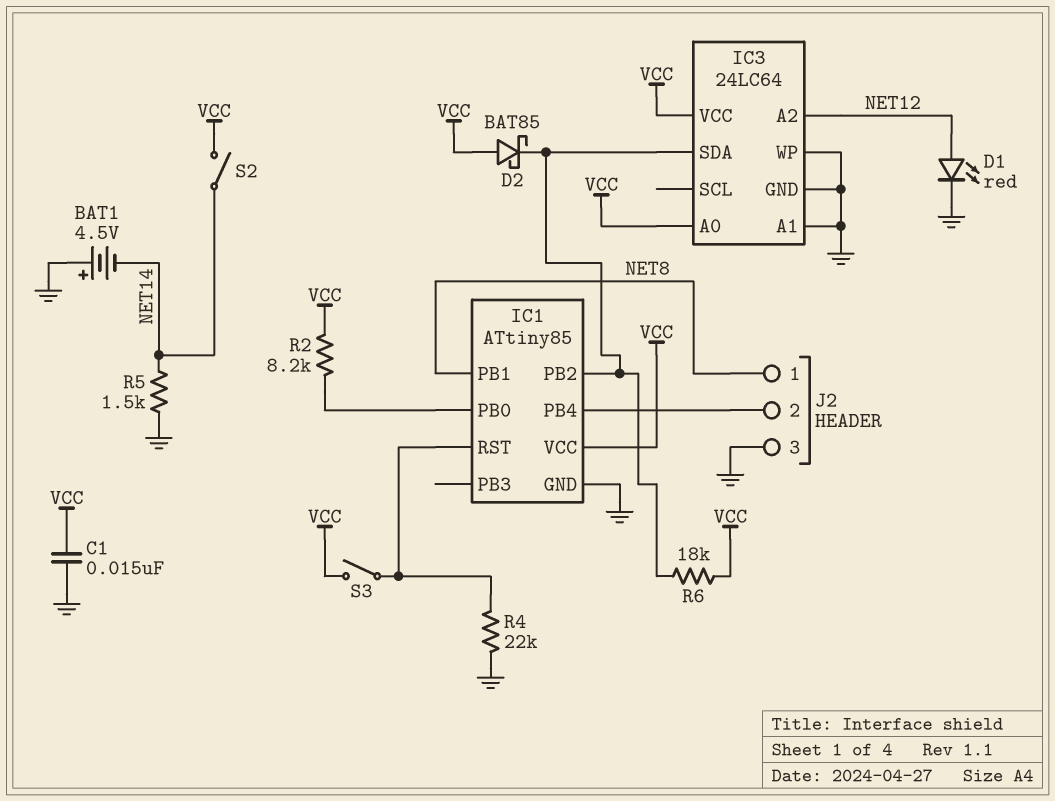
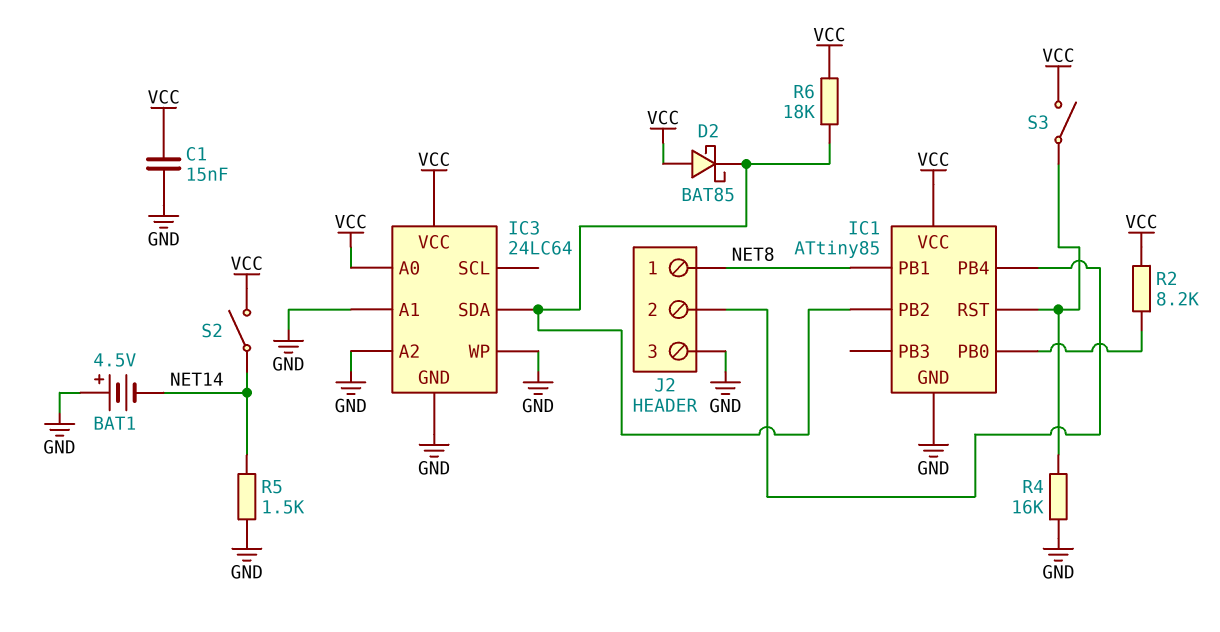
D1: LED red (A NET12, K GND) -> none
IC3 pin A2: NET12 -> GND
R4: 22k (GND, IC1/RST) -> 16k (GND, IC1/RST)

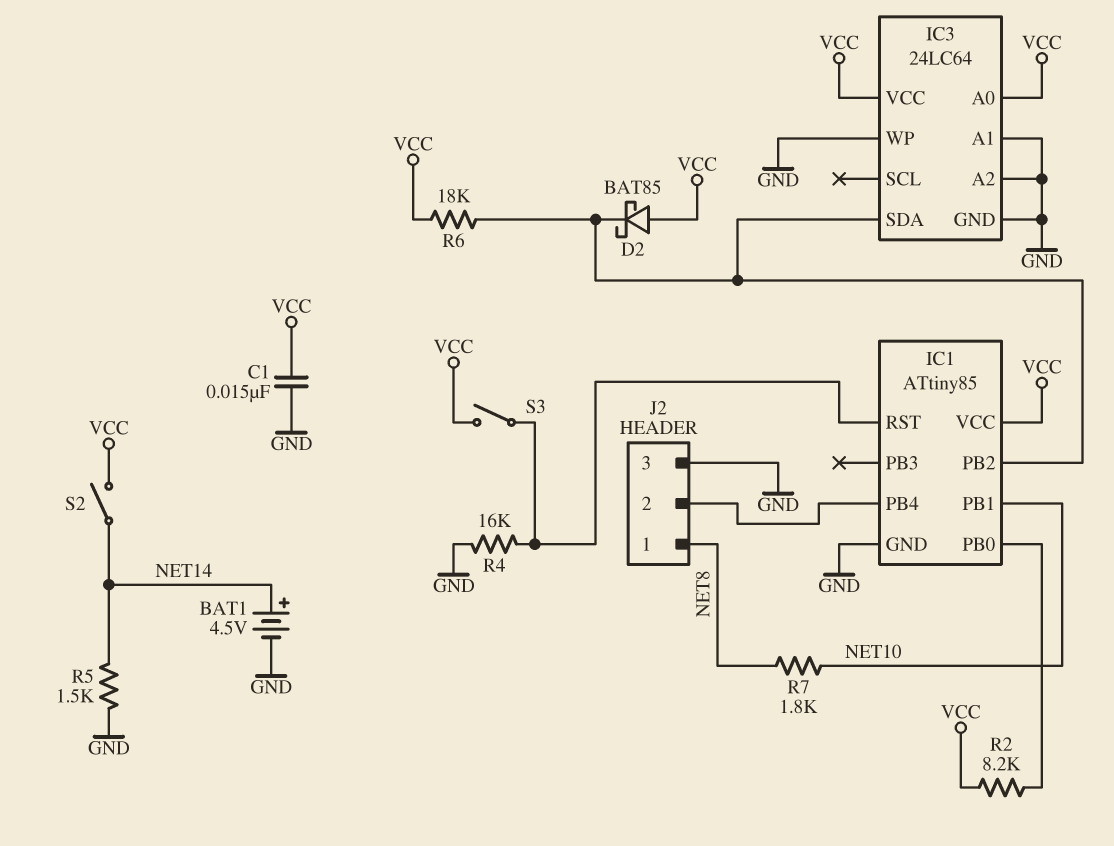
BAT1: 4.5V (plus GND, minus NET14) -> 4.5V (plus NET14, minus GND)
IC1 pin PB1: NET8 -> NET10
R7: none -> 1.8k (NET8, NET10)

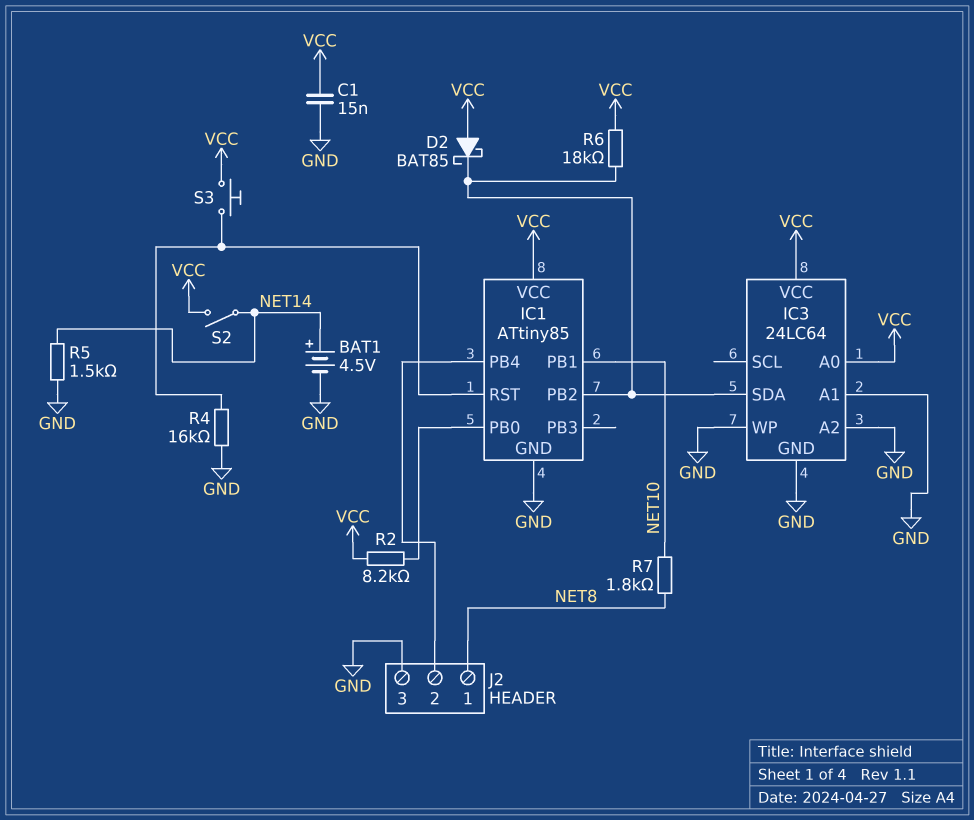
S3: switch (IC1/RST, VCC) -> button (IC1/RST, VCC)

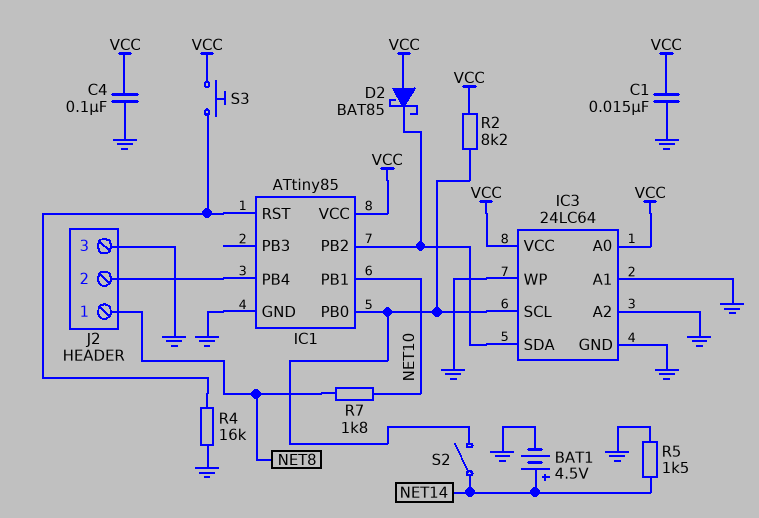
C4: none -> 100nF (GND, VCC)
IC3 pin SCL: none -> IC1/PB0
R6: 18k (IC1/PB2, VCC) -> none
S2: switch (NET14, VCC) -> switch (IC1/PB0, NET14)

